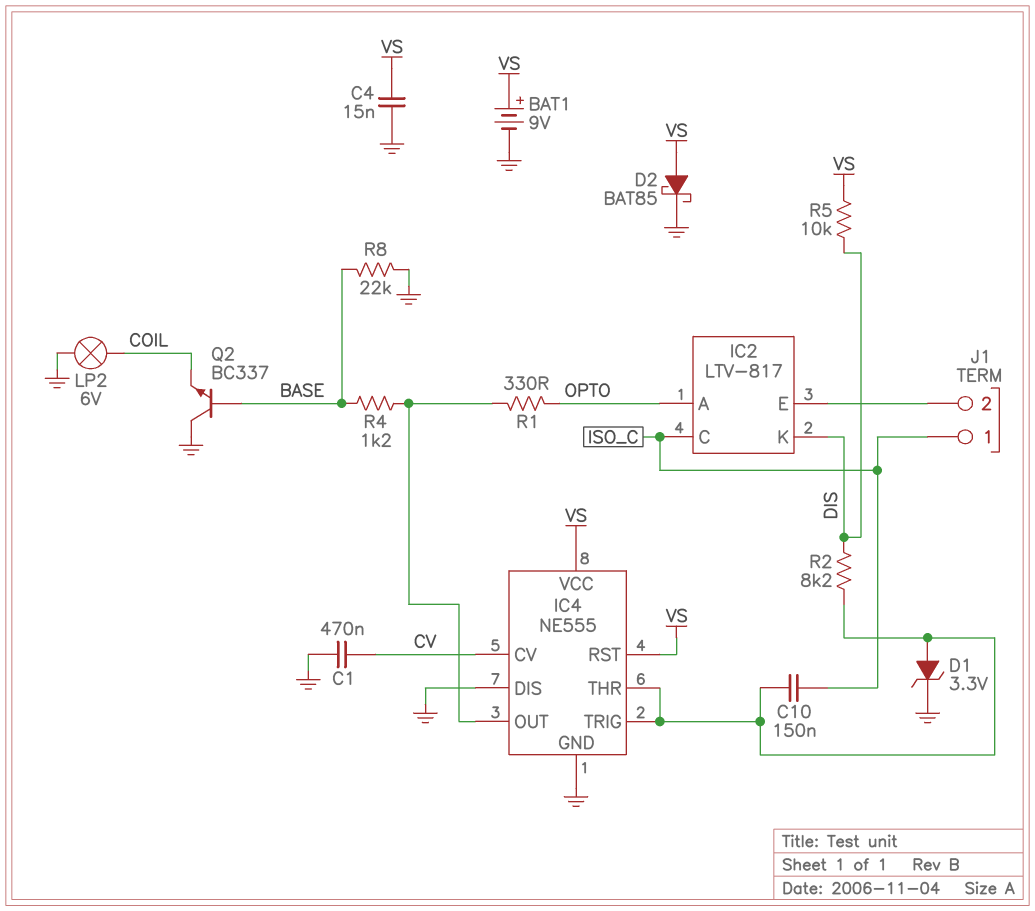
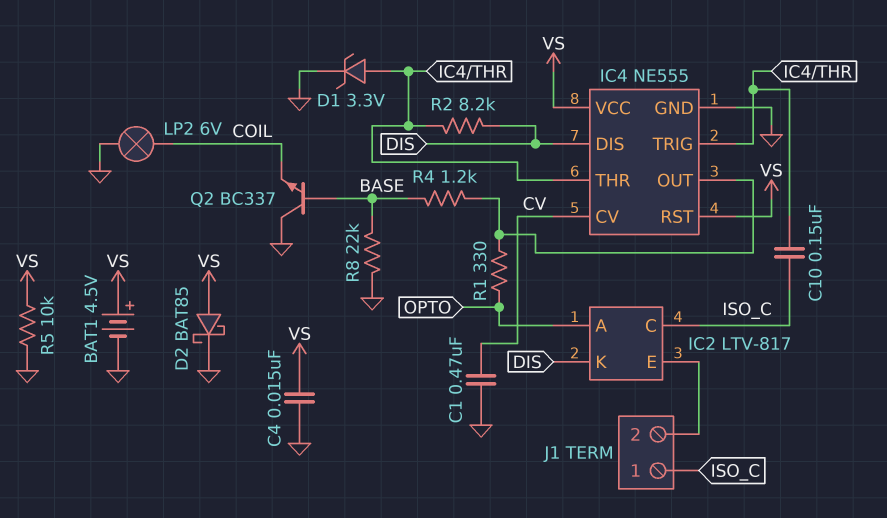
BAT1: 9V (plus VS, minus GND) -> 4.5V (plus VS, minus GND)
IC4 pin DIS: GND -> DIS
R5: 10k (DIS, VS) -> 10k (GND, VS)

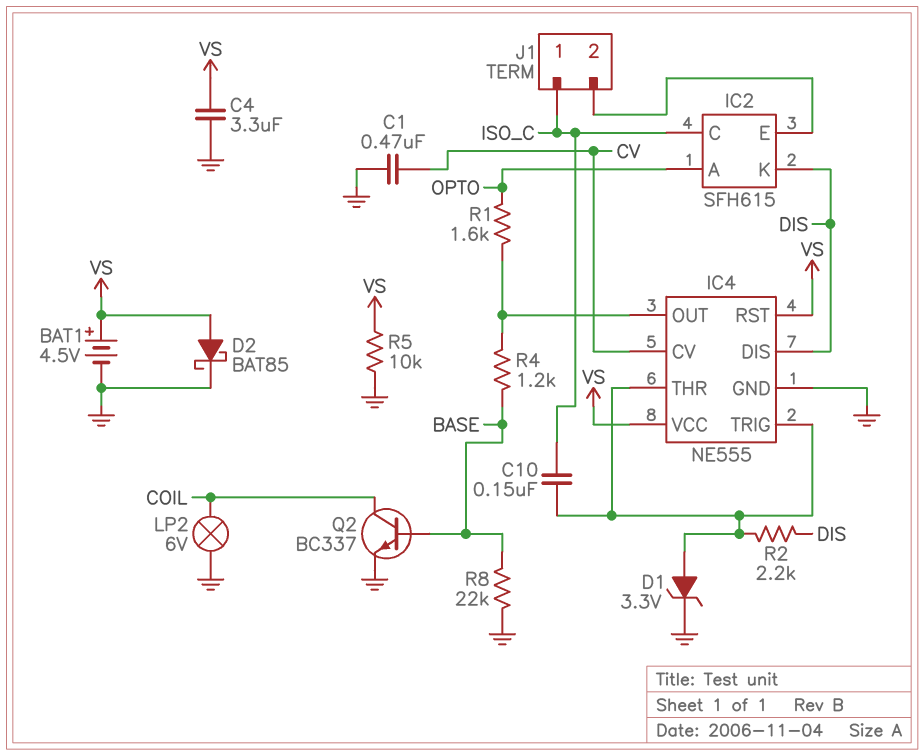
C4: 15nF (GND, VS) -> 3.3uF (GND, VS)
IC2: LTV-817 -> SFH615
Q2: NPN BC337 (B BASE, C GND, E COIL) -> NPN BC337 (B BASE, C COIL, E GND)
R1: 330 (IC4/OUT, OPTO) -> 1.6k (IC4/OUT, OPTO)
R2: 8.2k (DIS, IC4/THR) -> 2.2k (DIS, IC4/THR)

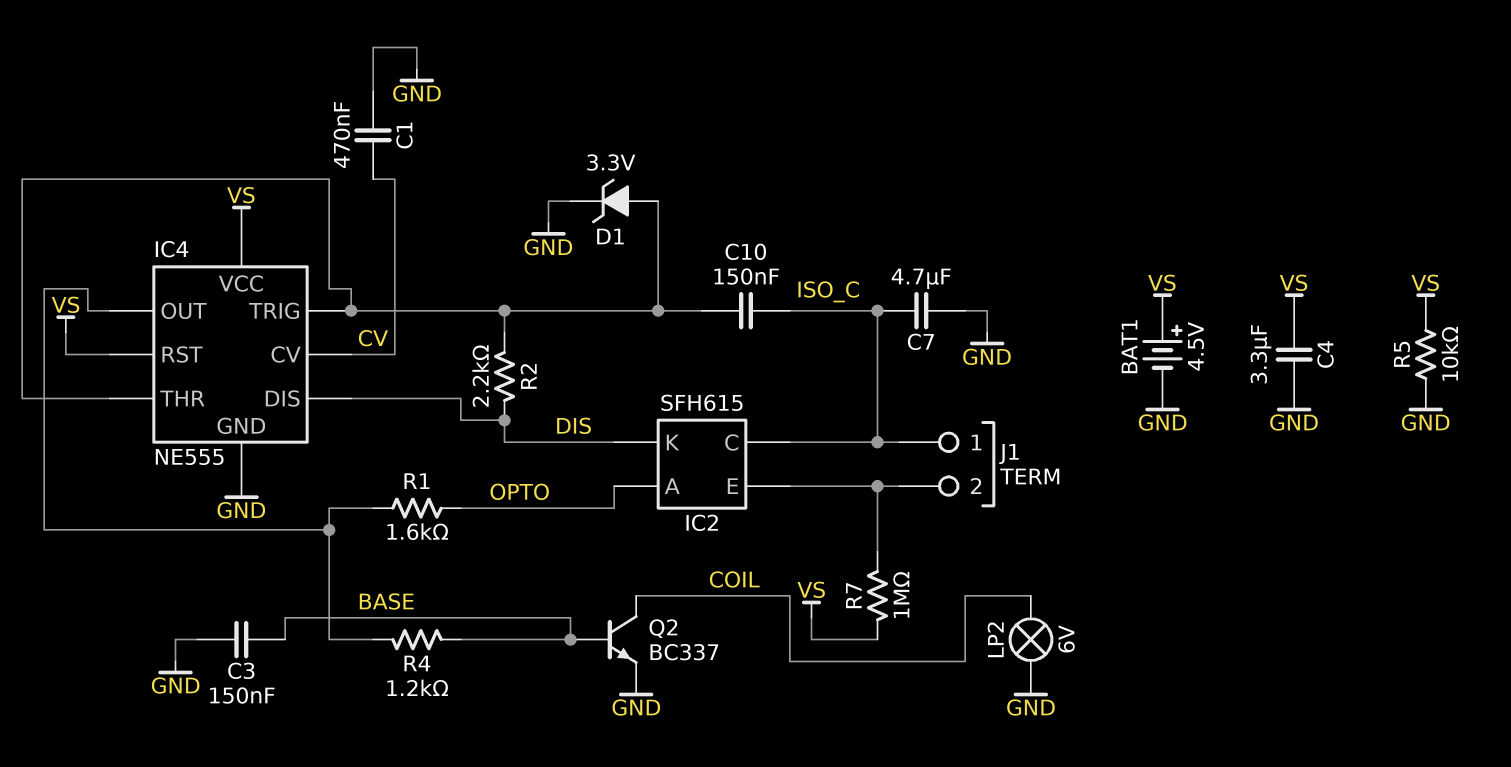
C3: none -> 150nF (BASE, GND)
C7: none -> 4.7uF (GND, ISO_C)
D2: schottky BAT85 (A VS, K GND) -> none
R7: none -> 1M (IC2/E, VS)
R8: 22k (BASE, GND) -> none

